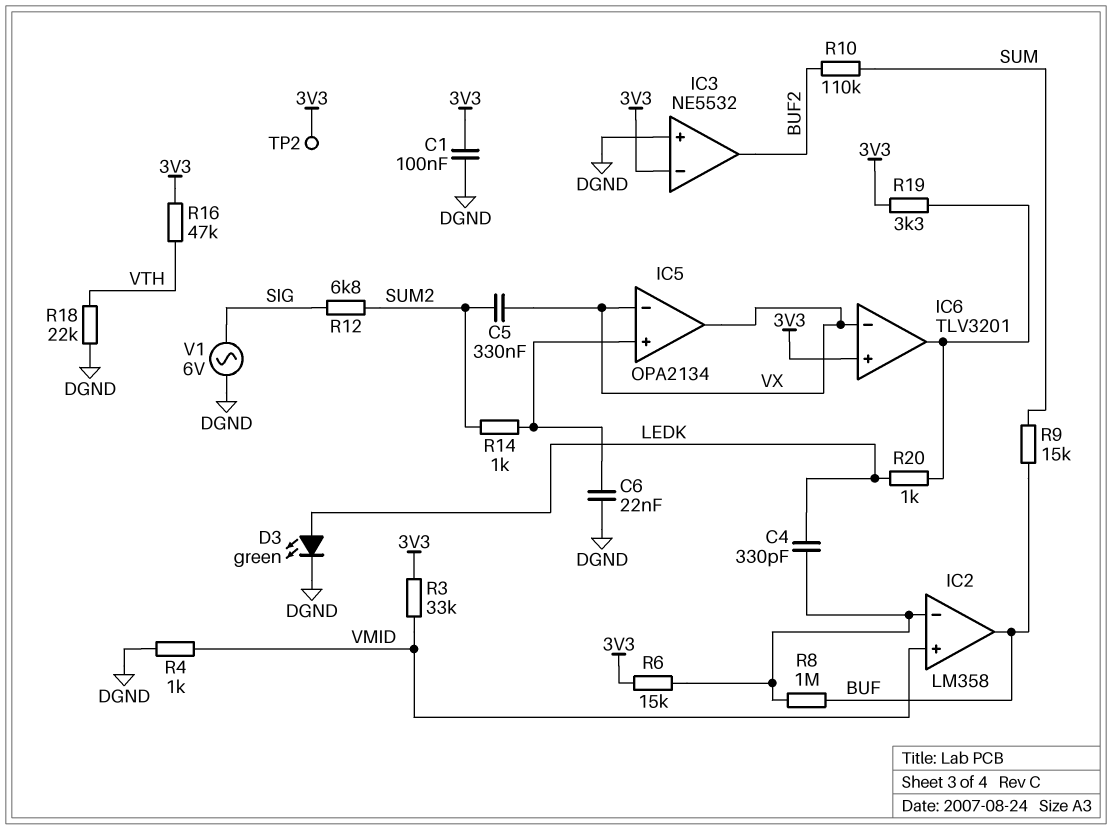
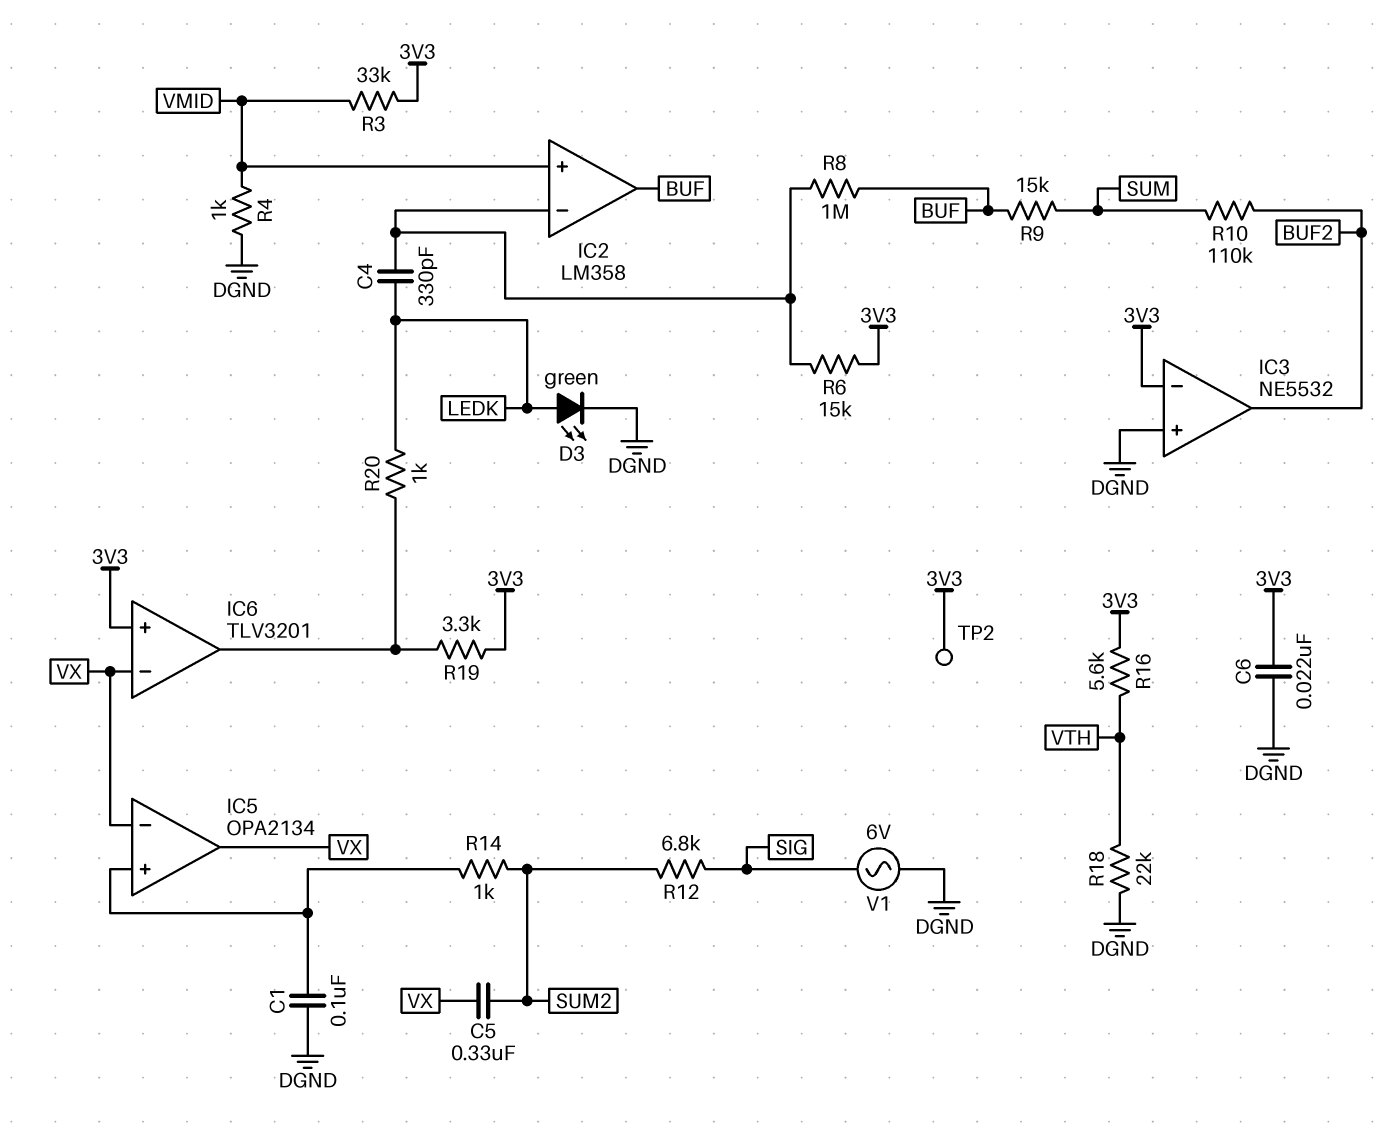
C1: 100nF (3V3, DGND) -> 100nF (DGND, IC5/in+)
C6: 22nF (DGND, IC5/in+) -> 22nF (3V3, DGND)
R16: 47k (3V3, VTH) -> 5.6k (3V3, VTH)

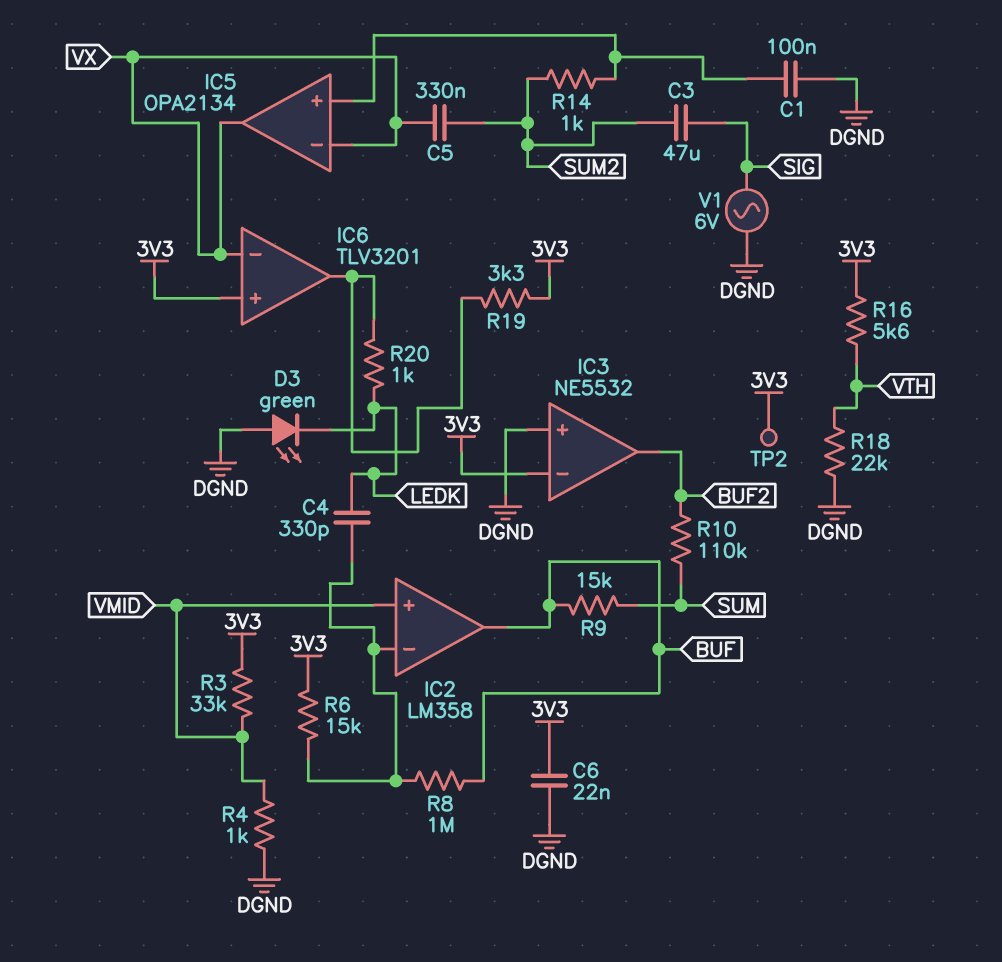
C3: none -> 47uF (SIG, SUM2)
D3: LED green (A LEDK, K DGND) -> LED green (A DGND, K LEDK)
R12: 6.8k (SIG, SUM2) -> none

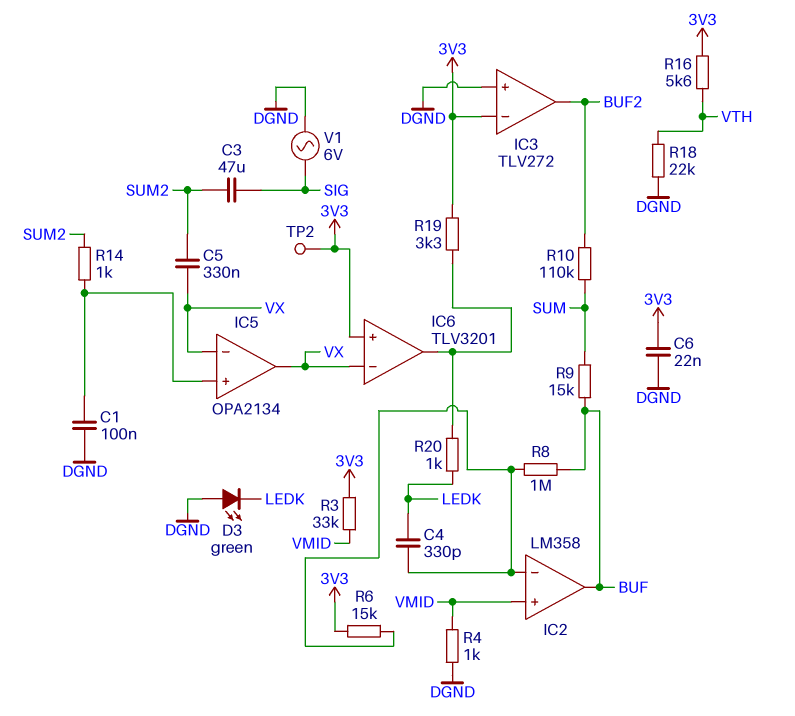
IC3: NE5532 -> TLV272

